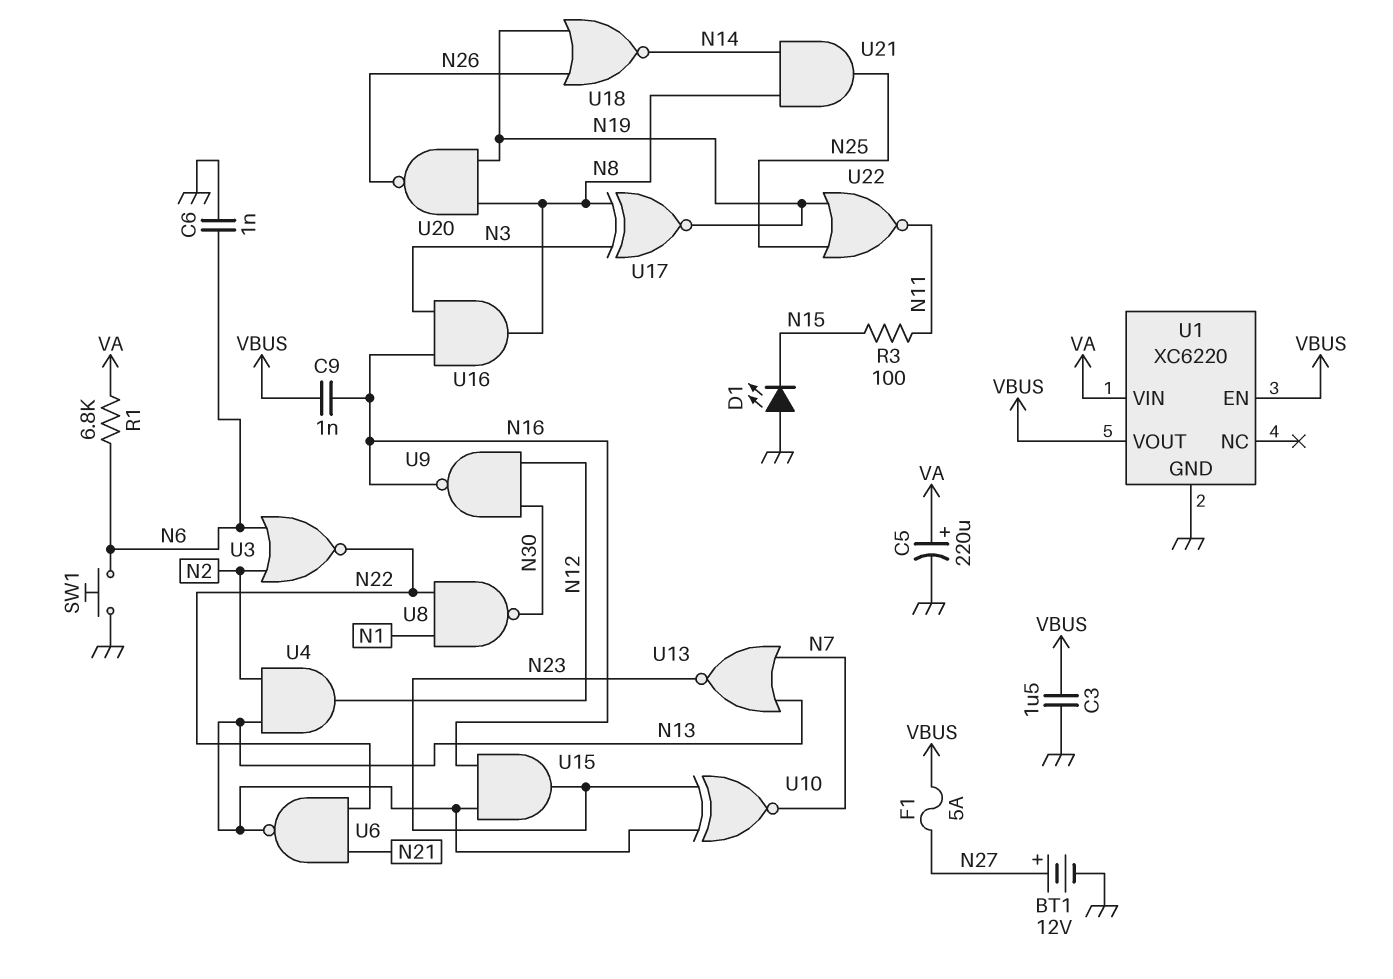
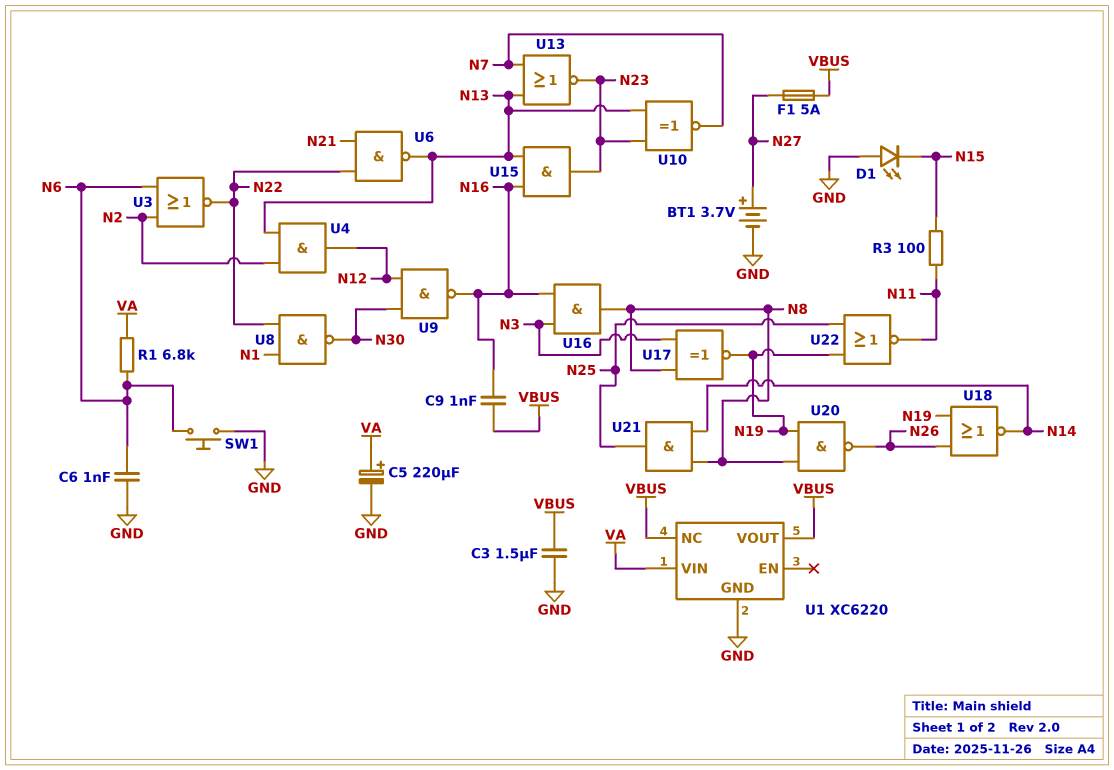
BT1: 12V (plus N27, minus GND) -> 3.7V (plus N27, minus GND)
U1 pin EN: VBUS -> none
U1 pin NC: none -> VBUS

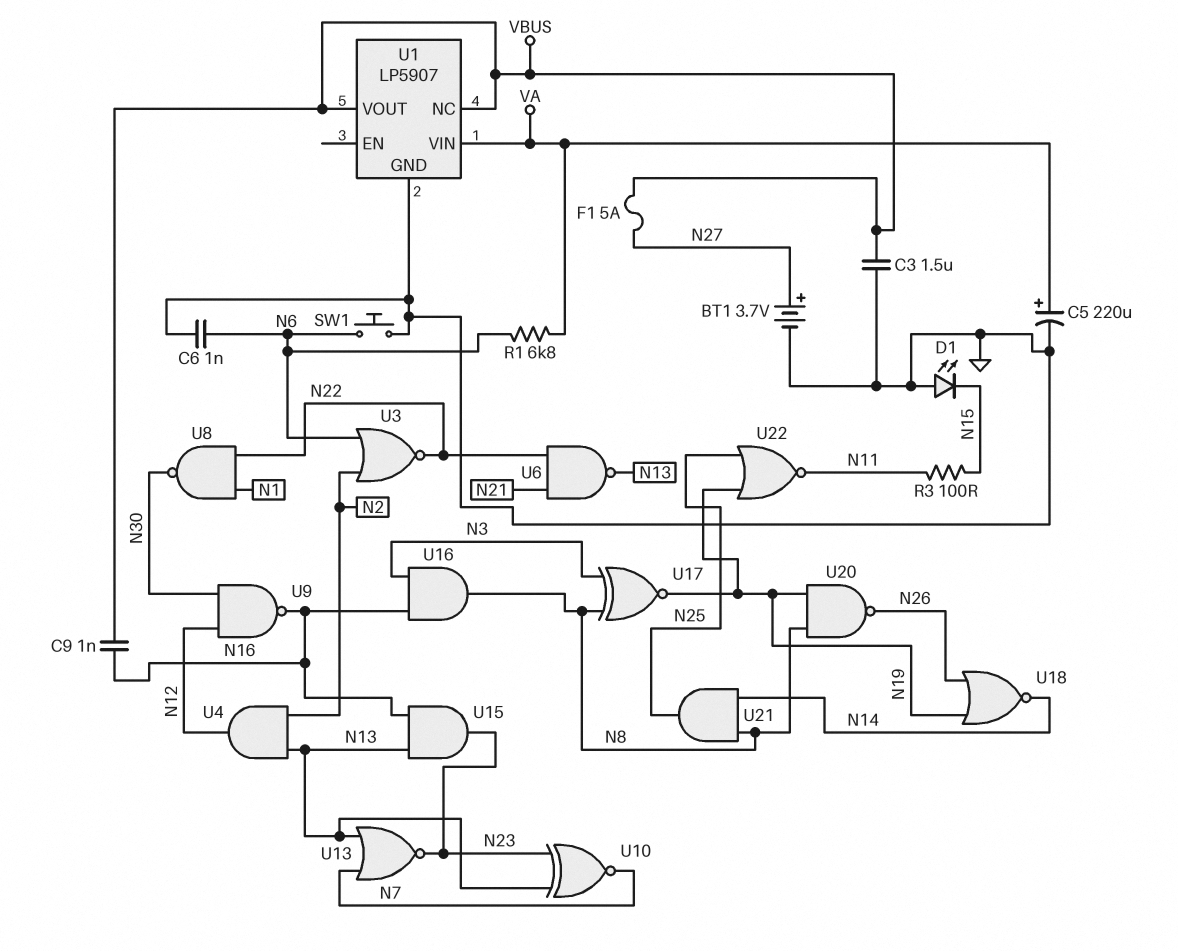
U1: XC6220 -> LP5907

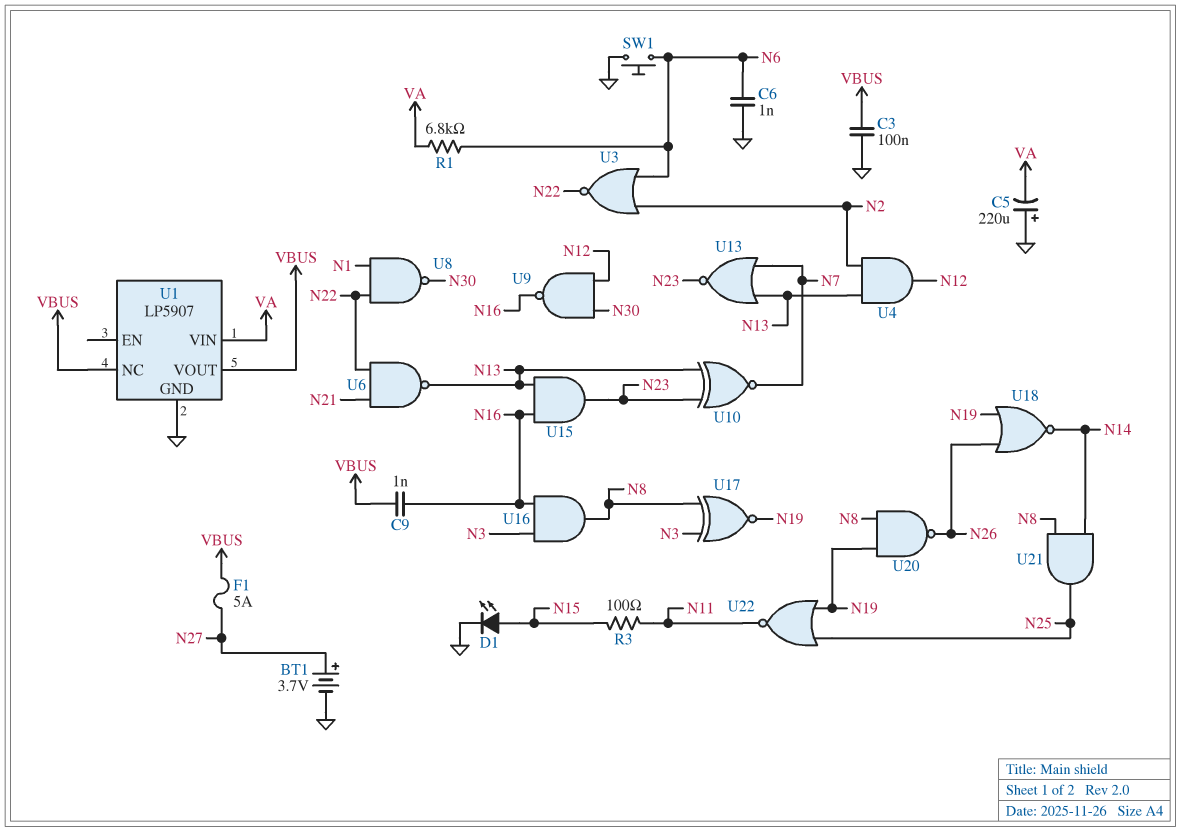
C3: 1.5uF (GND, VBUS) -> 100nF (GND, VBUS)
C5: 220uF (plus VA, minus GND) -> 220uF (plus GND, minus VA)
D1: LED (A GND, K N15) -> LED (A N15, K GND)

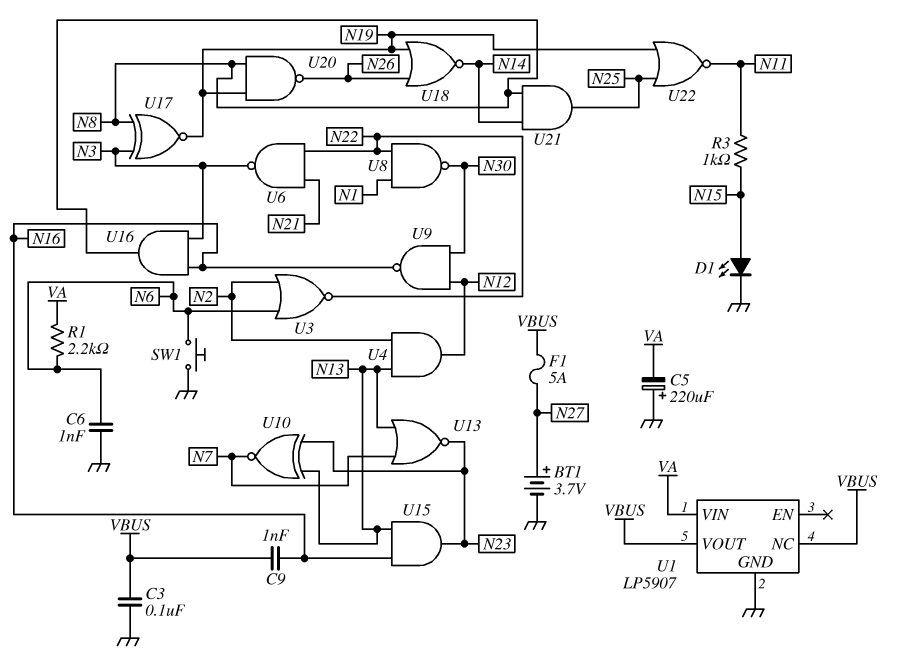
R1: 6.8k (N6, VA) -> 2.2k (N6, VA)
R3: 100 (N11, N15) -> 1k (N11, N15)
U6: NAND (in N21, in N22, out N13) -> NAND (in N21, in N22, out N3)

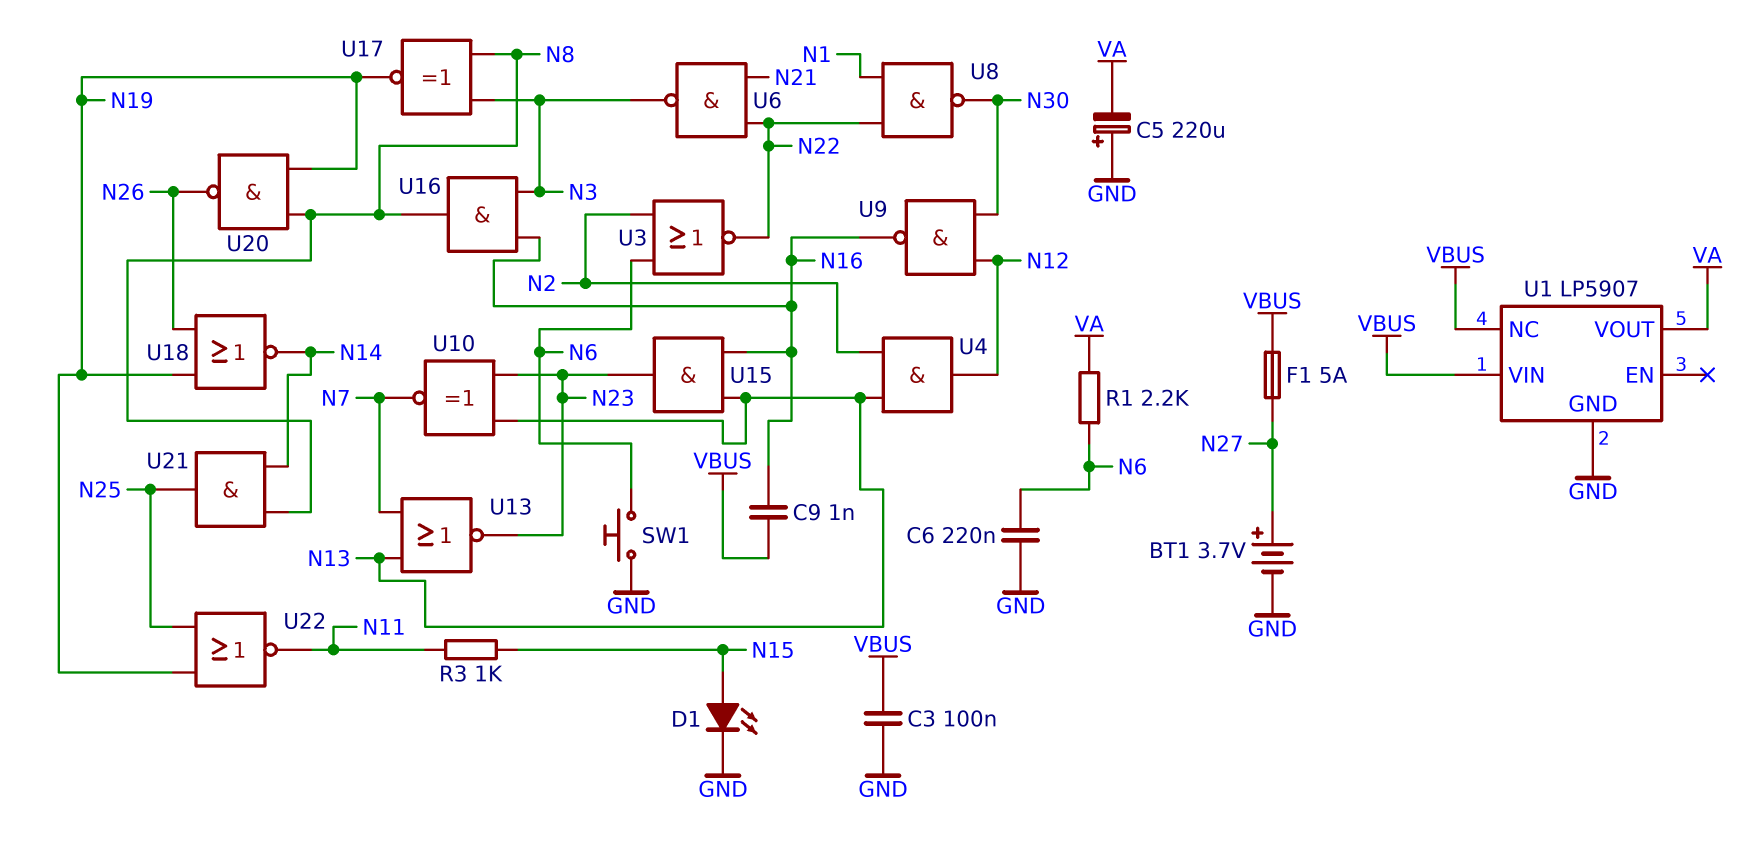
C6: 1nF (GND, N6) -> 220nF (GND, N6)
U1 pin VIN: VA -> VBUS
U1 pin VOUT: VBUS -> VA

